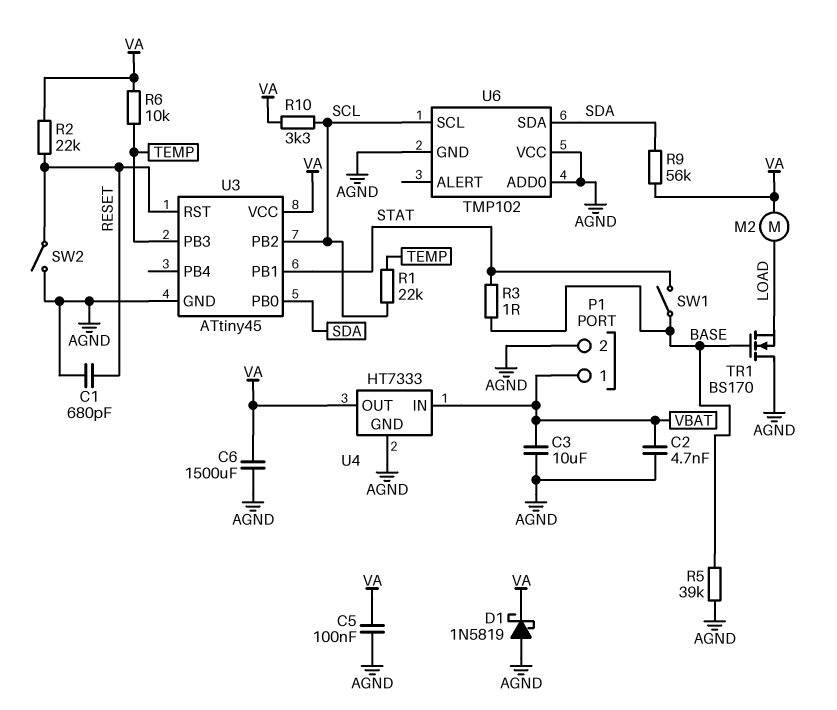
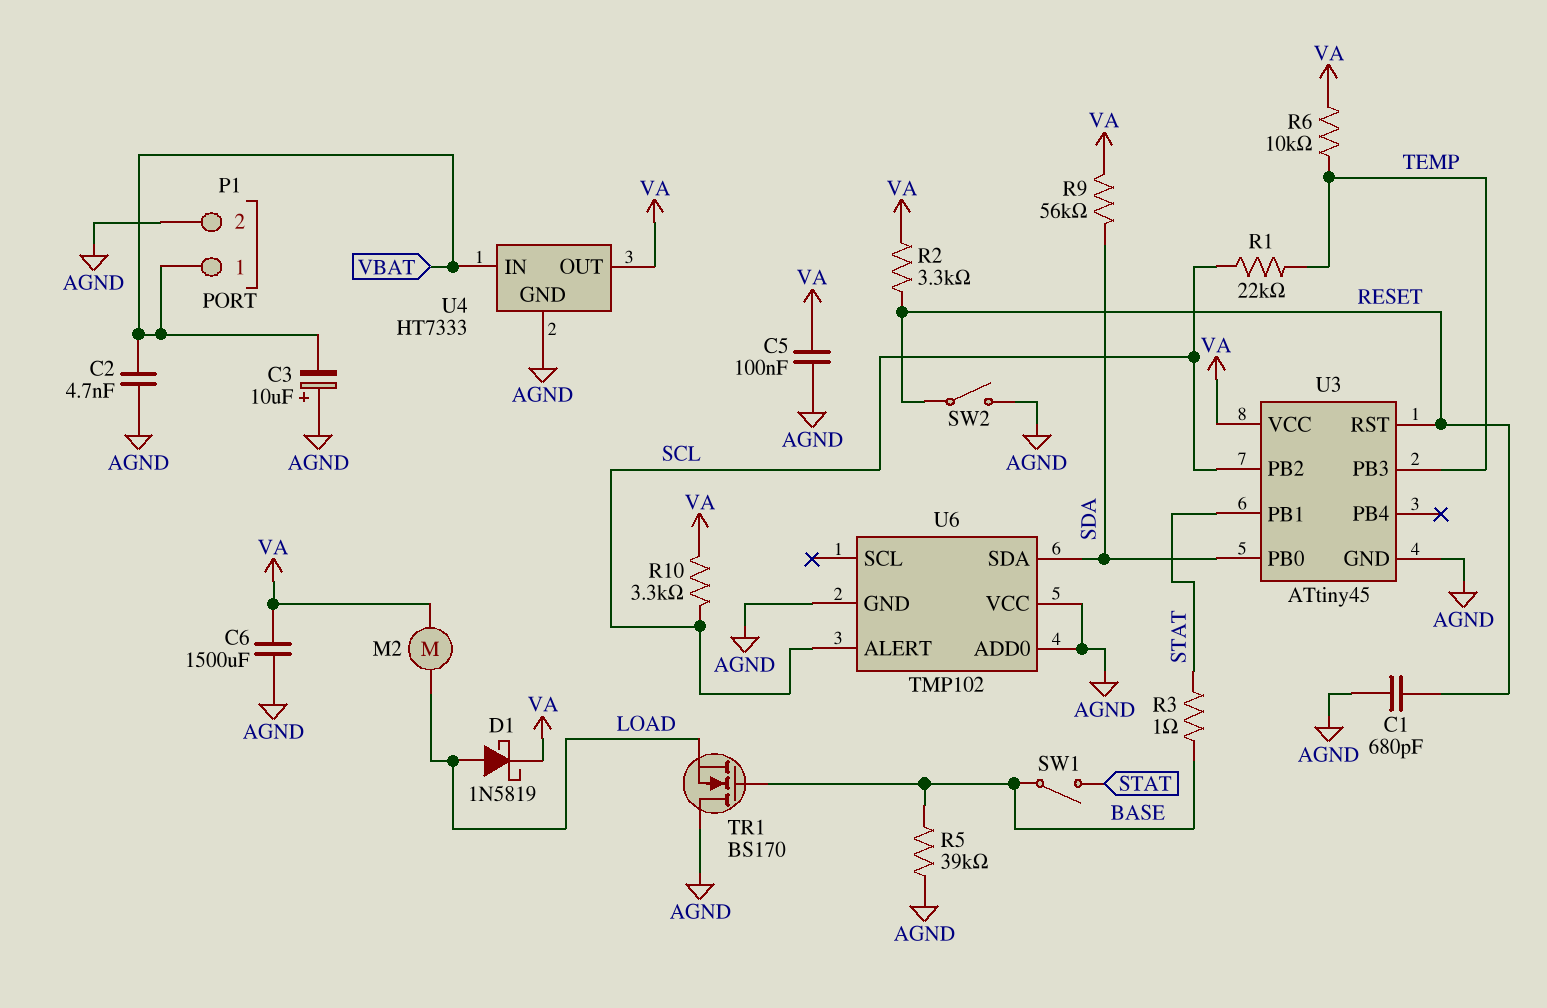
C3: 10uF (AGND, VBAT) -> 10uF (plus AGND, minus VBAT)
D1: schottky 1N5819 (A AGND, K VA) -> schottky 1N5819 (A LOAD, K VA)
R2: 22k (RESET, VA) -> 3.3k (RESET, VA)
U6 pin ALERT: none -> SCL
U6 pin SCL: SCL -> none

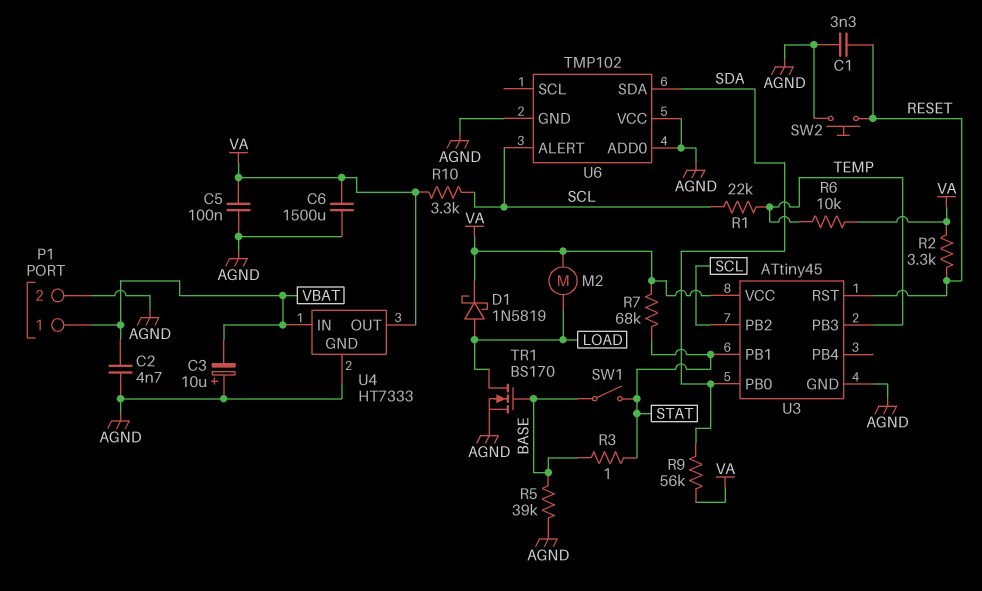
C1: 680pF (AGND, RESET) -> 3.3nF (AGND, RESET)
R7: none -> 68k (STAT, VA)
SW2: switch (AGND, RESET) -> button (AGND, RESET)
TR1: NMOS BS170 (G BASE, D AGND, S LOAD) -> NMOS BS170 (G BASE, D LOAD, S AGND)

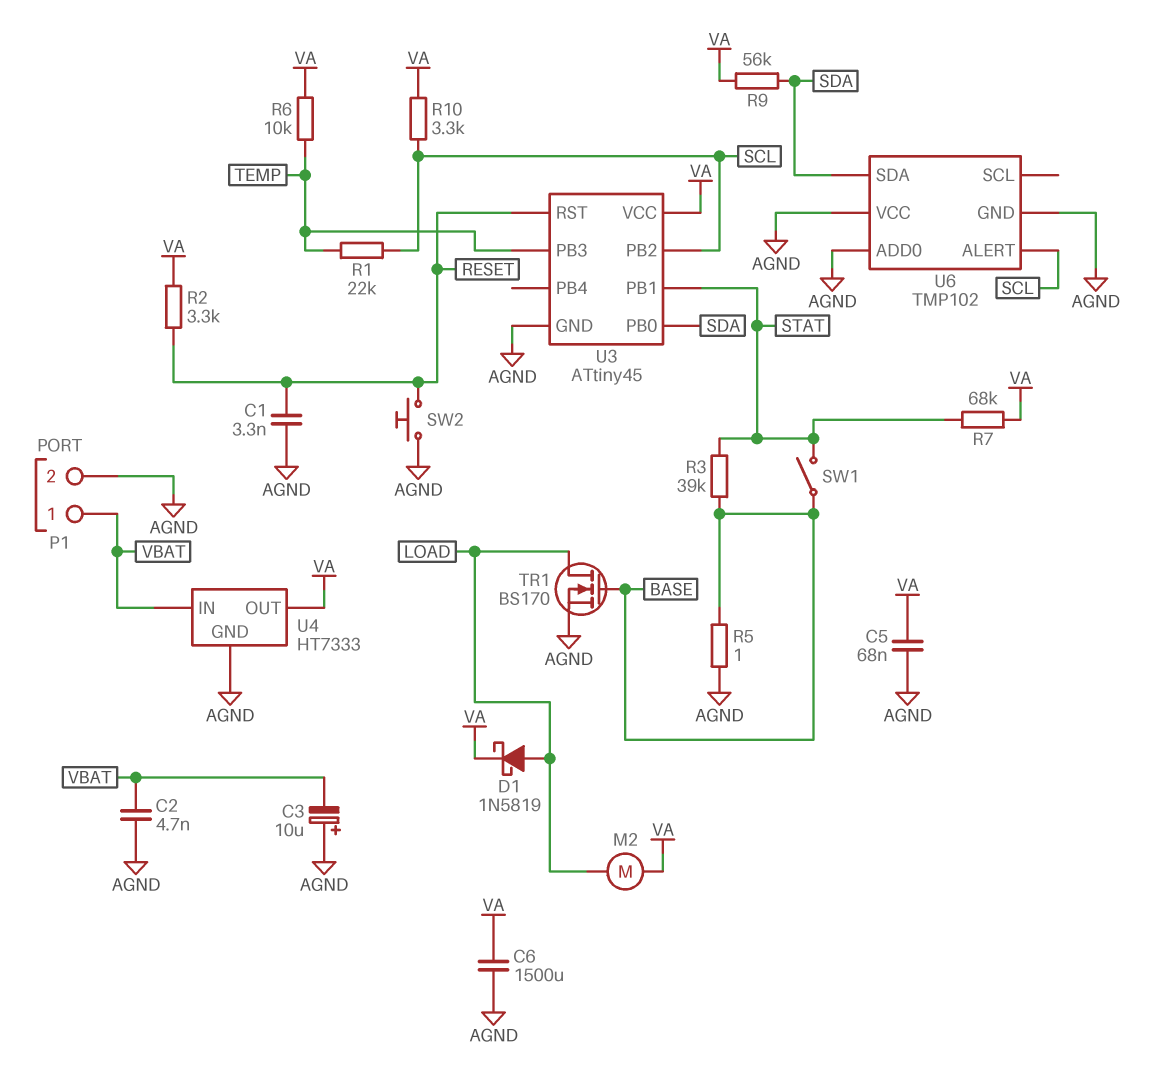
C5: 100nF (AGND, VA) -> 68nF (AGND, VA)
R3: 1 (BASE, STAT) -> 39k (BASE, STAT)
R5: 39k (AGND, BASE) -> 1 (AGND, BASE)

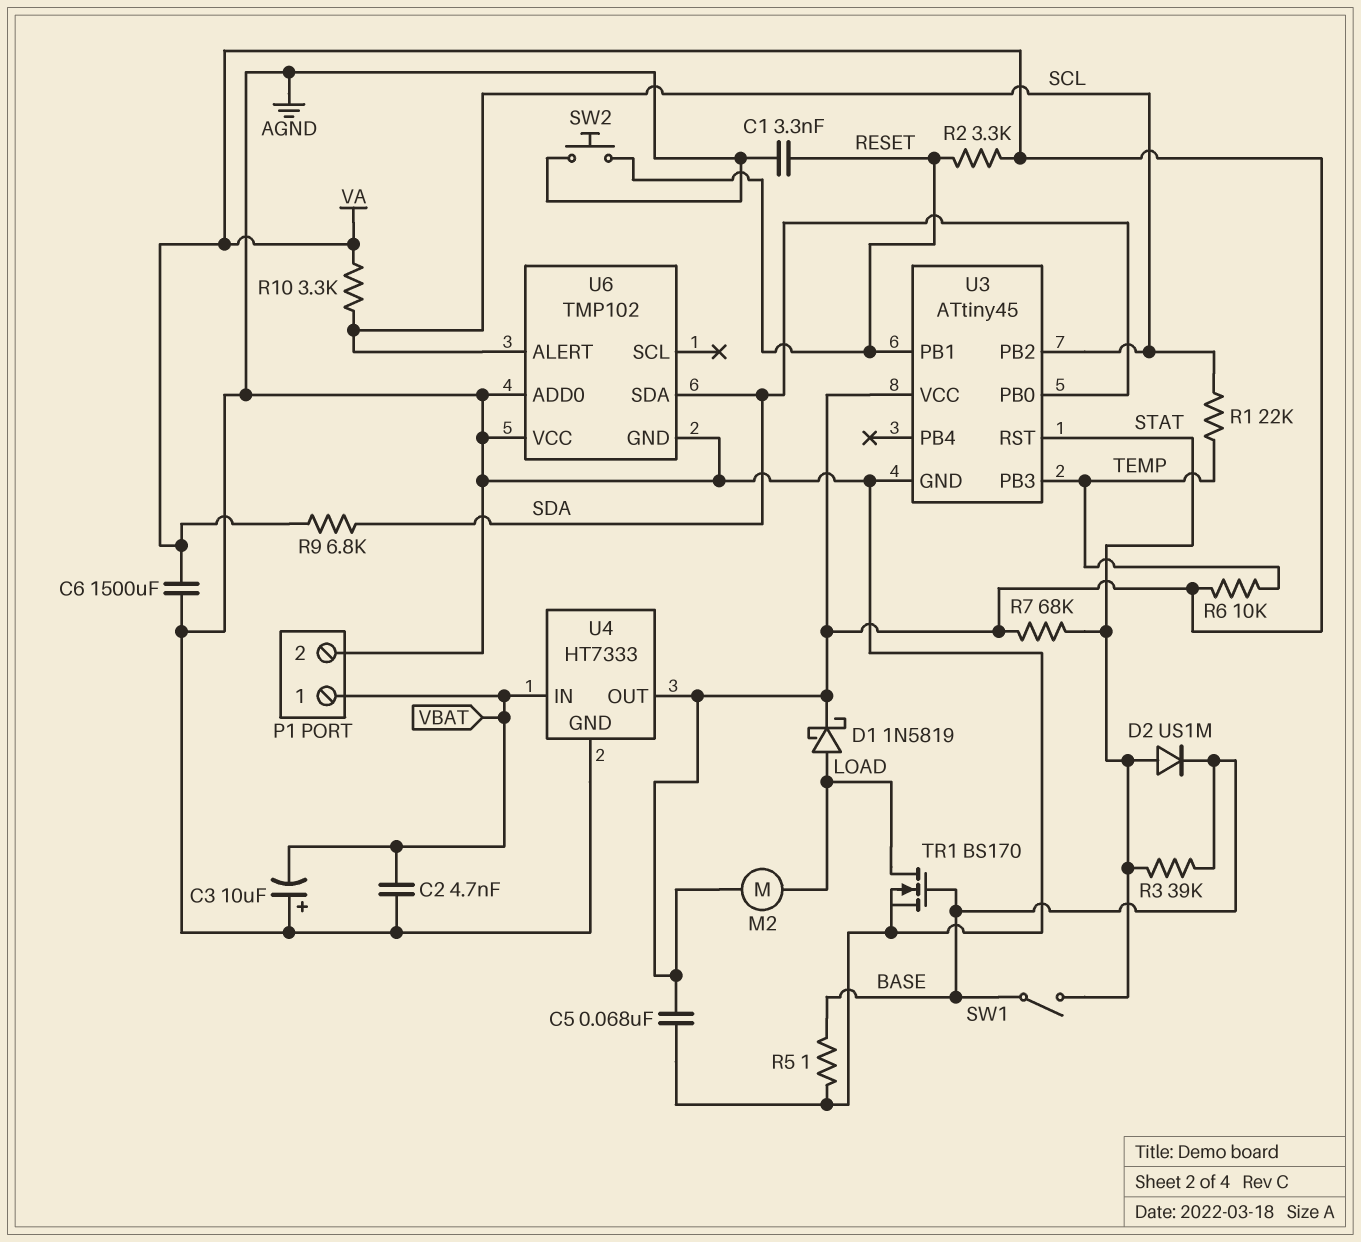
D2: none -> diode US1M (A STAT, K BASE)
R9: 56k (SDA, VA) -> 6.8k (SDA, VA)
U3 pin PB1: STAT -> RESET
U3 pin RST: RESET -> STAT

